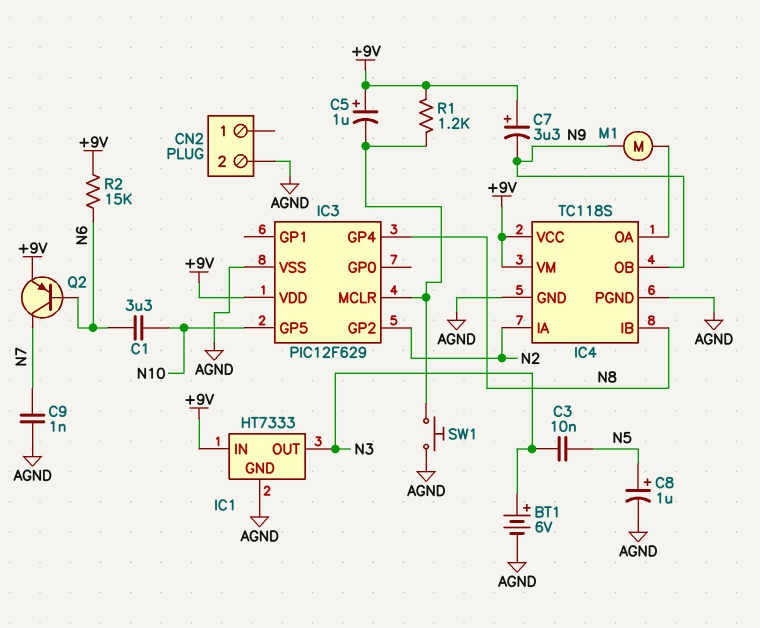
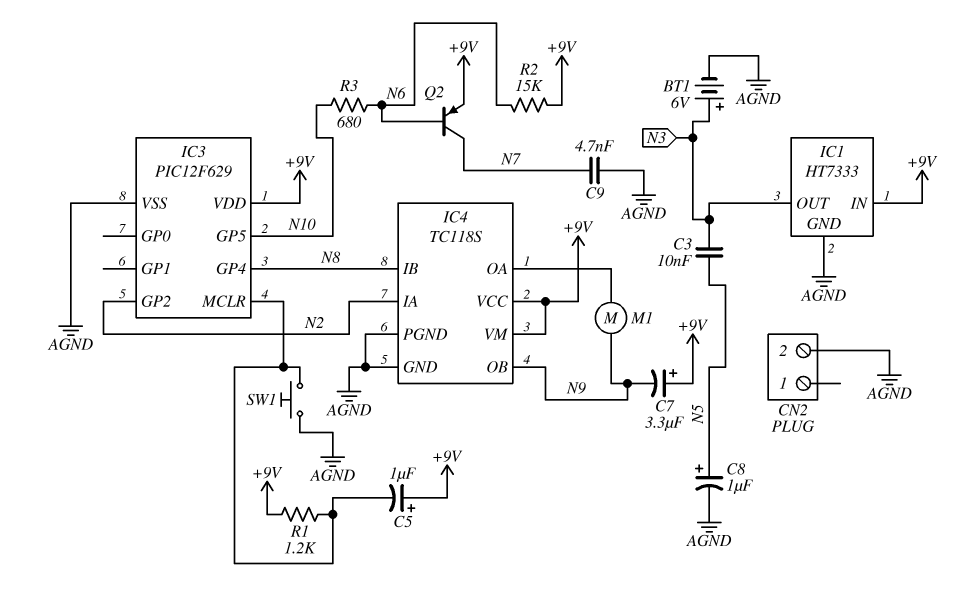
C1: 3.3uF (N6, N10) -> none
C9: 1nF (AGND, N7) -> 4.7nF (AGND, N7)
R3: none -> 680 (N6, N10)

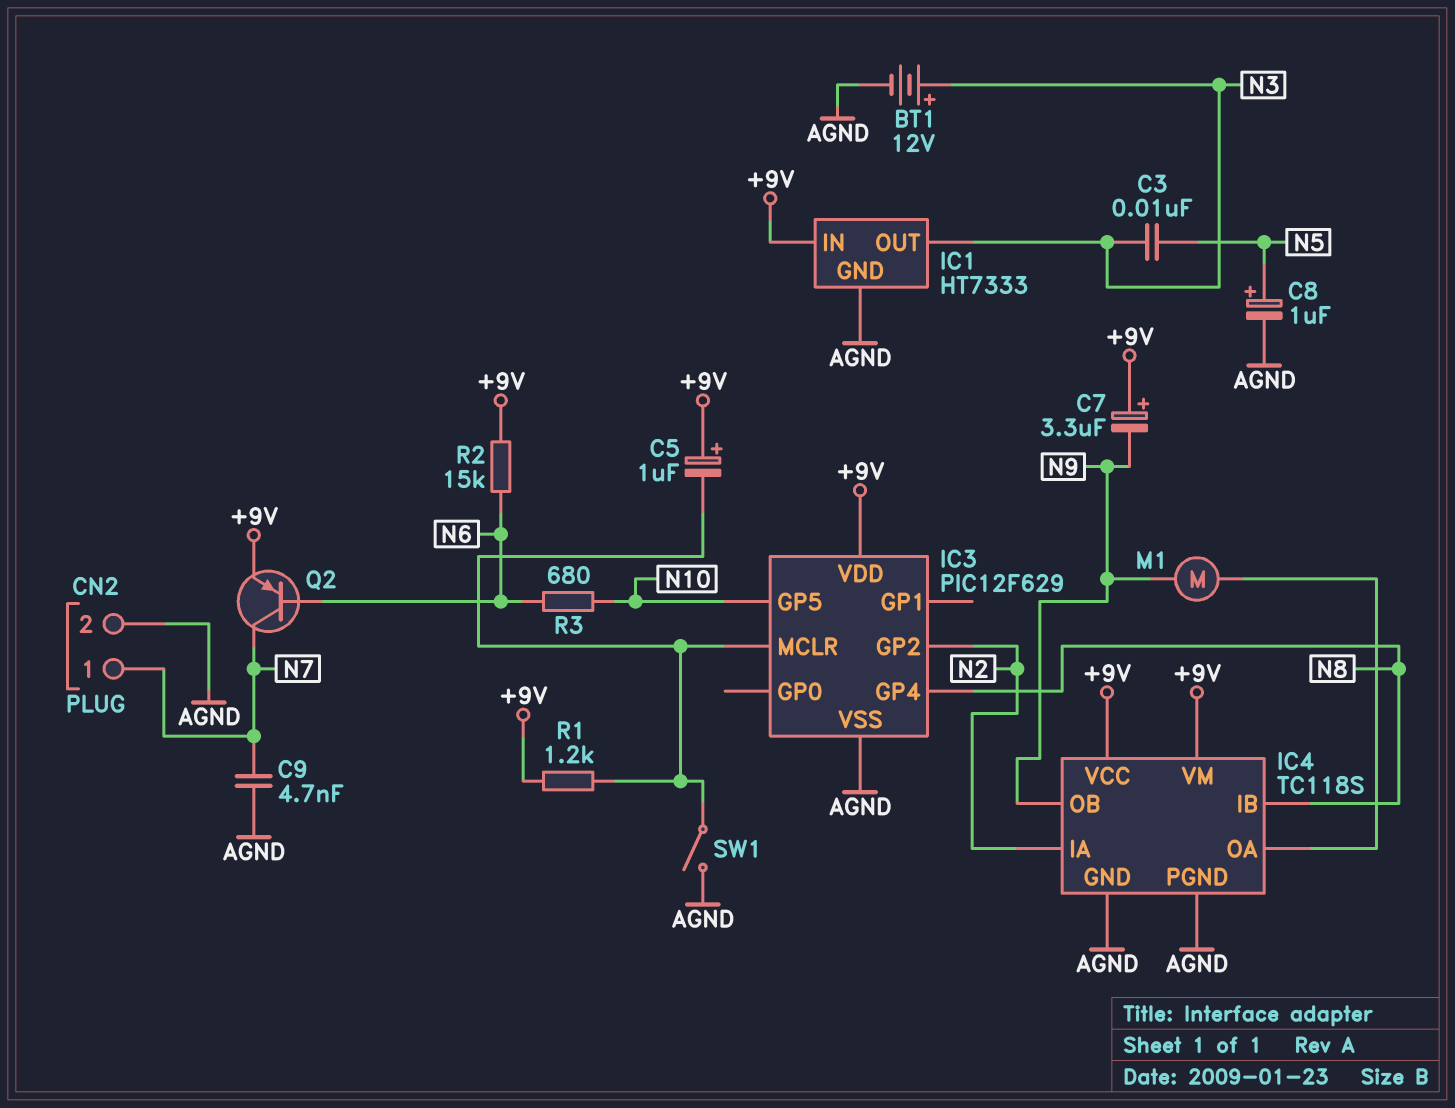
BT1: 6V (plus N3, minus AGND) -> 12V (plus N3, minus AGND)
CN2 pin 1: none -> N7
SW1: button (AGND, IC3/MCLR) -> switch (AGND, IC3/MCLR)

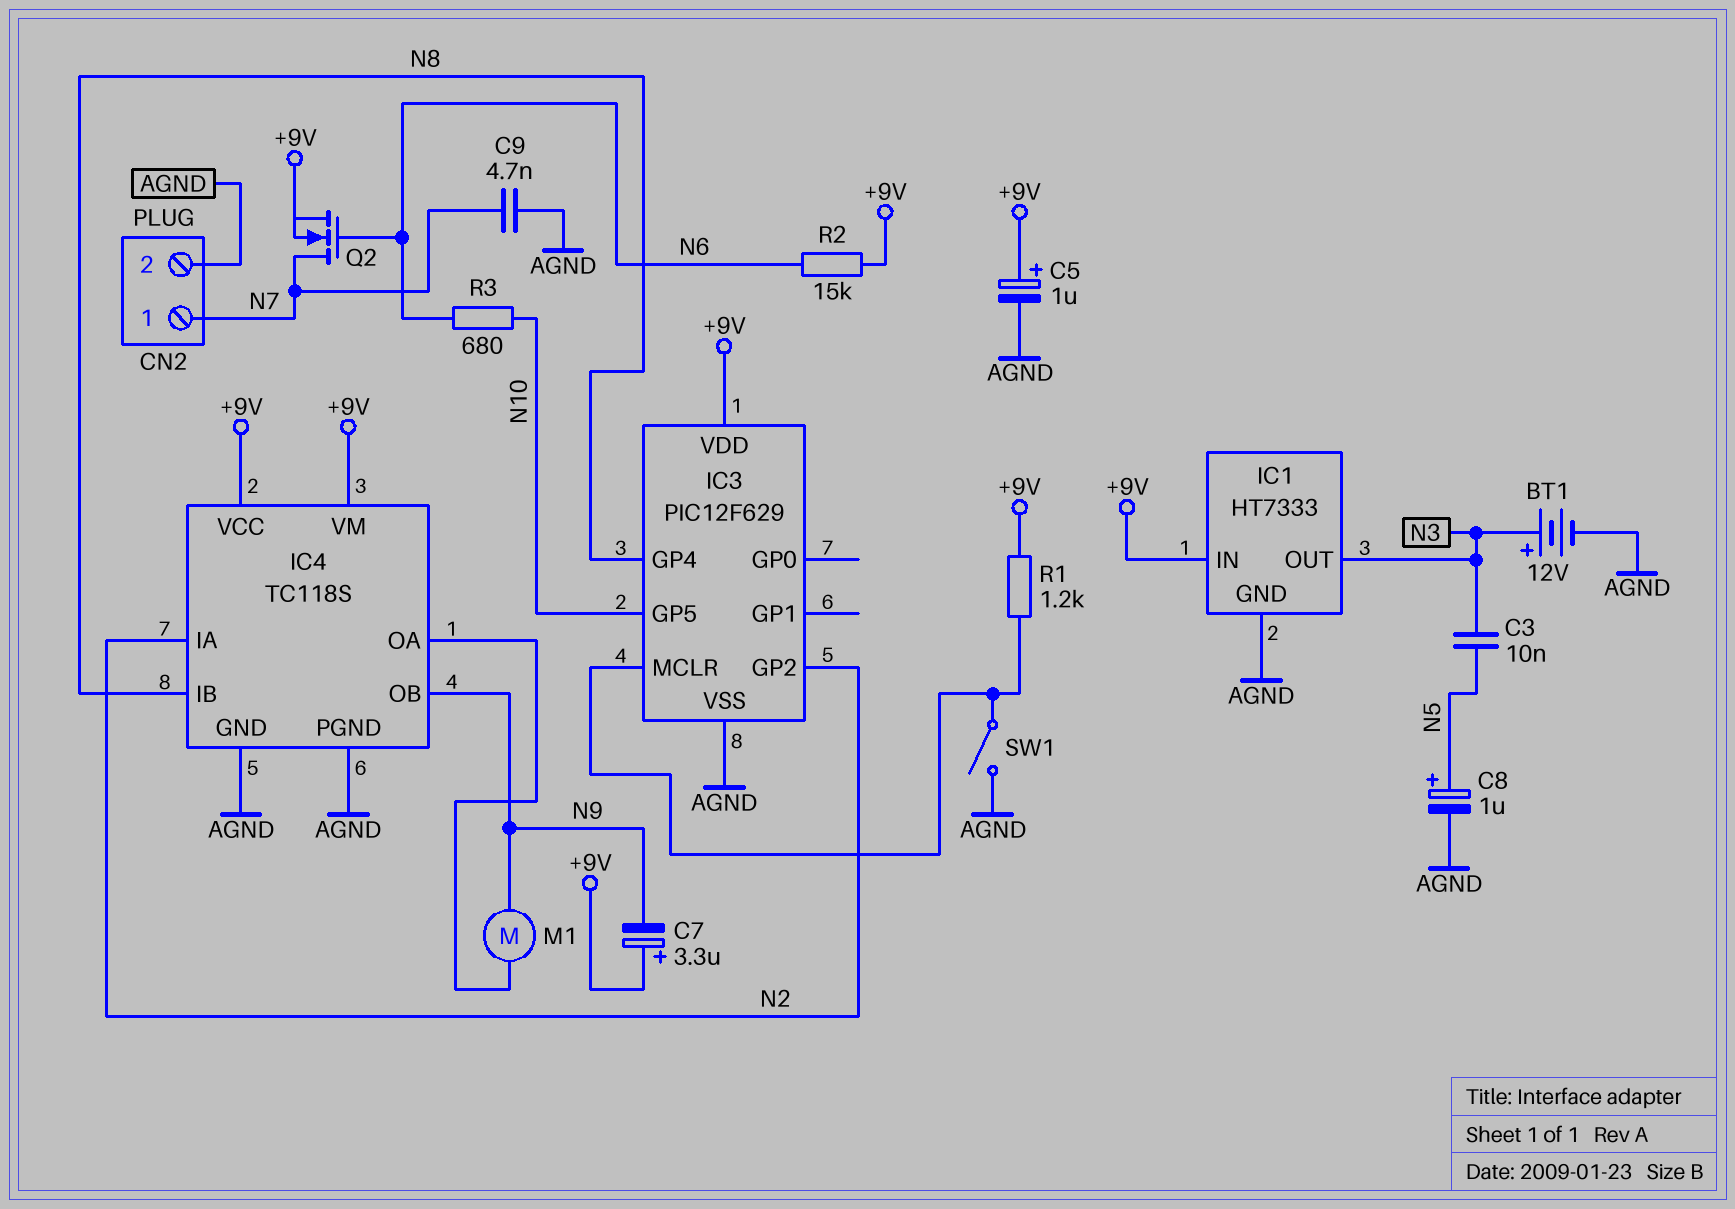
C5: 1uF (plus +9V, minus IC3/MCLR) -> 1uF (plus +9V, minus AGND)
Q2: PNP (B N6, C N7, E +9V) -> NMOS (G N6, D N7, S +9V)

